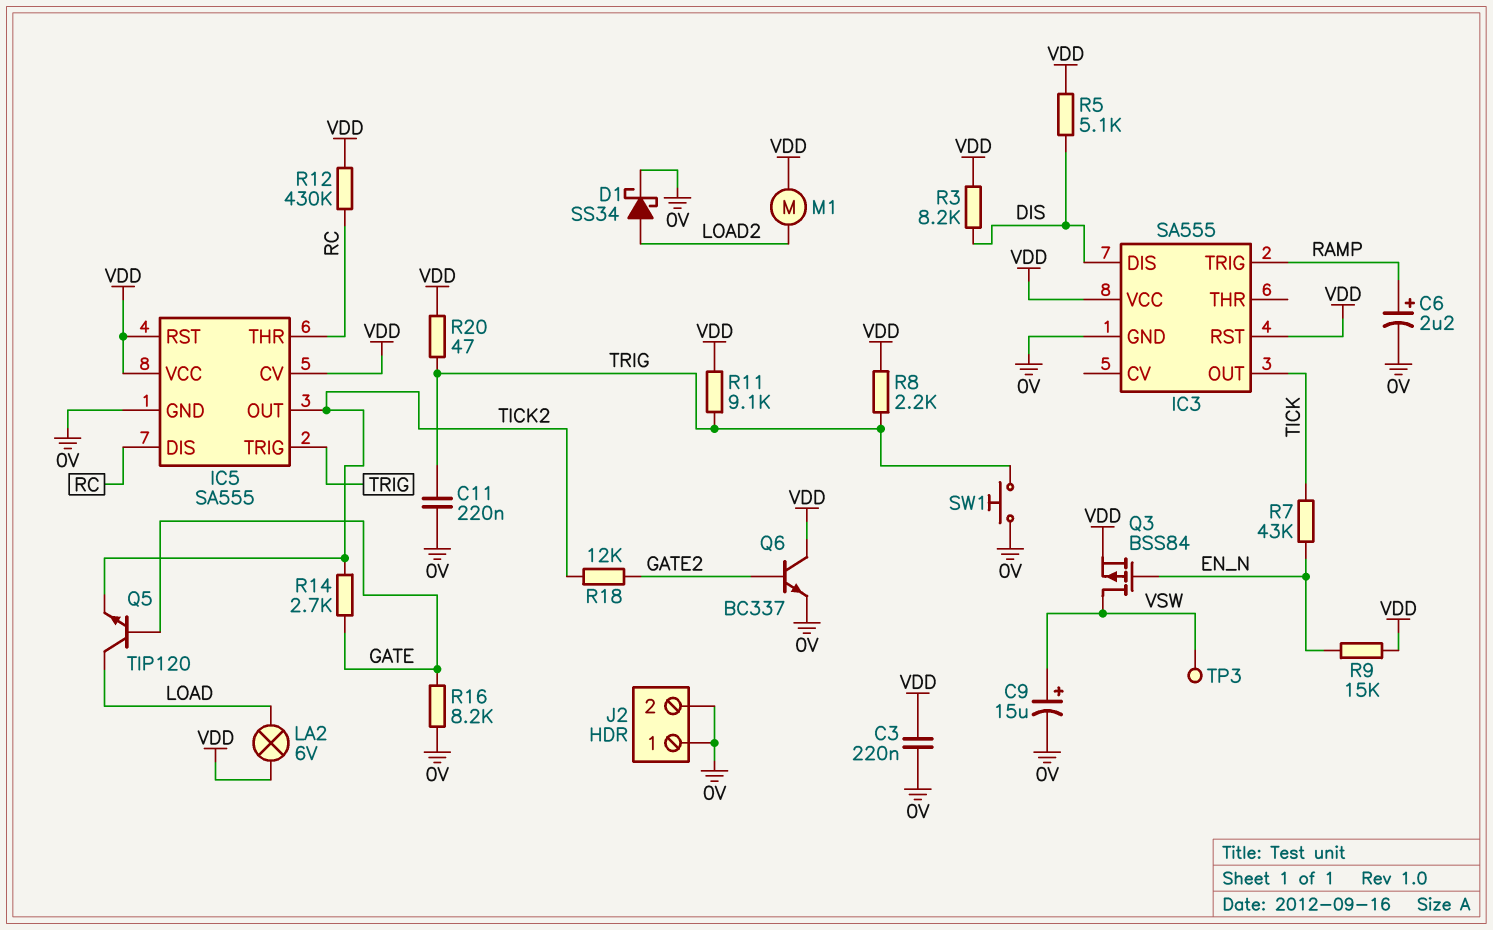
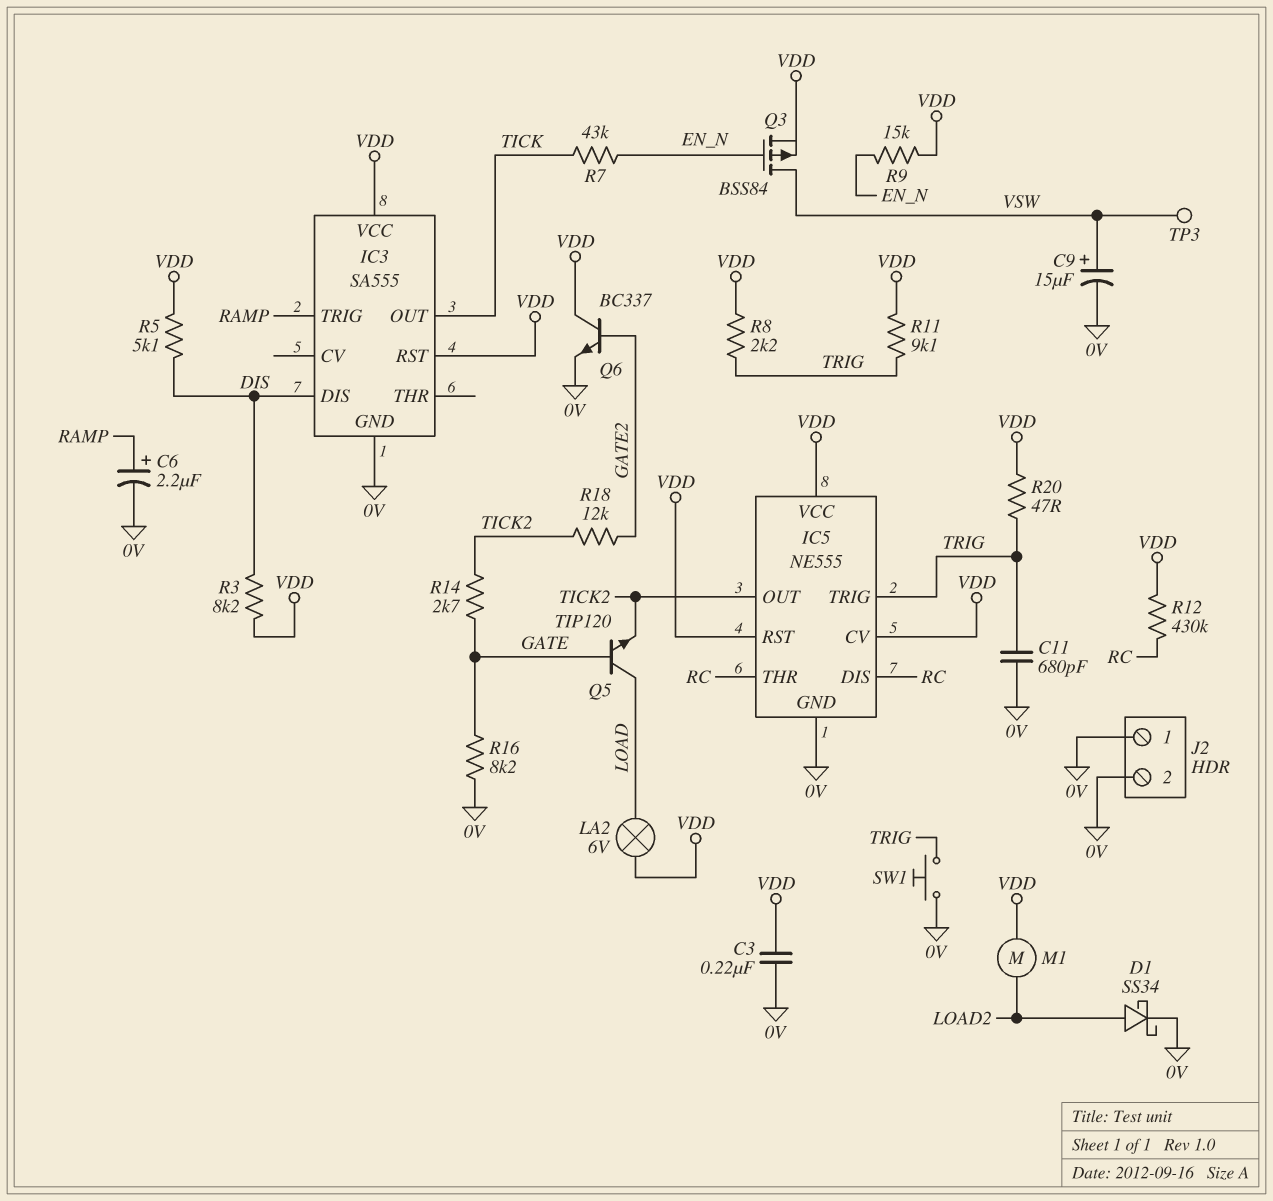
C11: 220nF (0V, TRIG) -> 680pF (0V, TRIG)
IC5: SA555 -> NE555

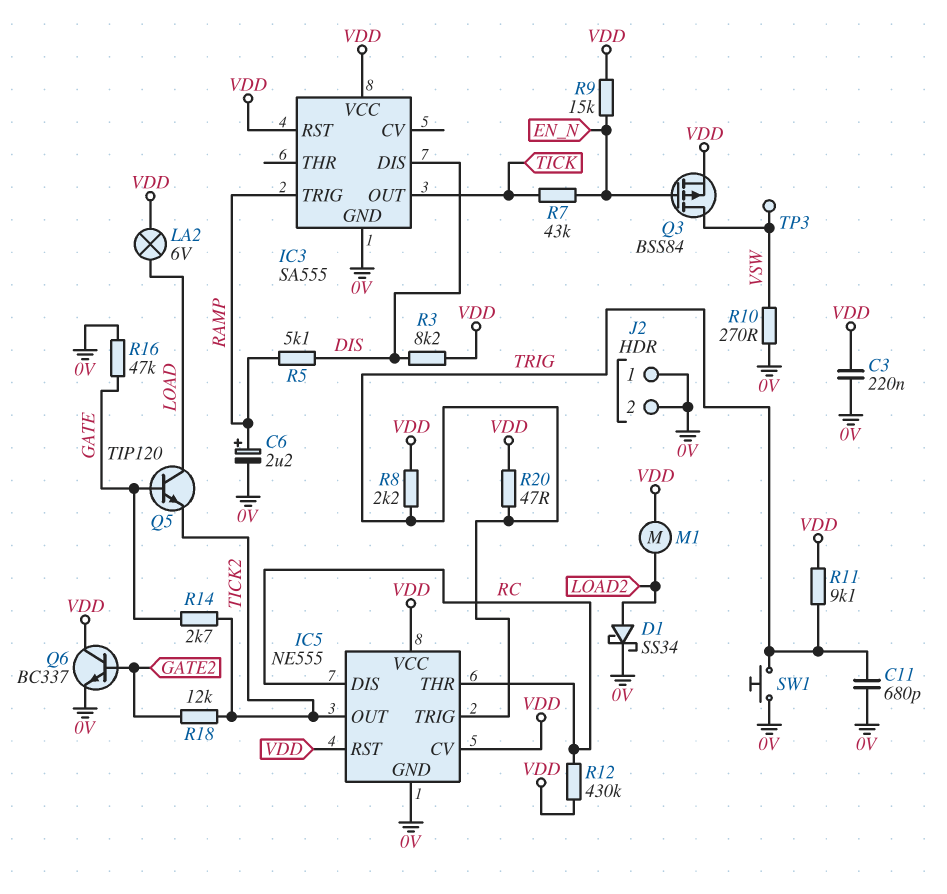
C9: 15uF (plus VSW, minus 0V) -> none
R5: 5.1k (DIS, VDD) -> 5.1k (DIS, RAMP)
R10: none -> 270 (0V, VSW)
R16: 8.2k (0V, GATE) -> 47k (0V, GATE)

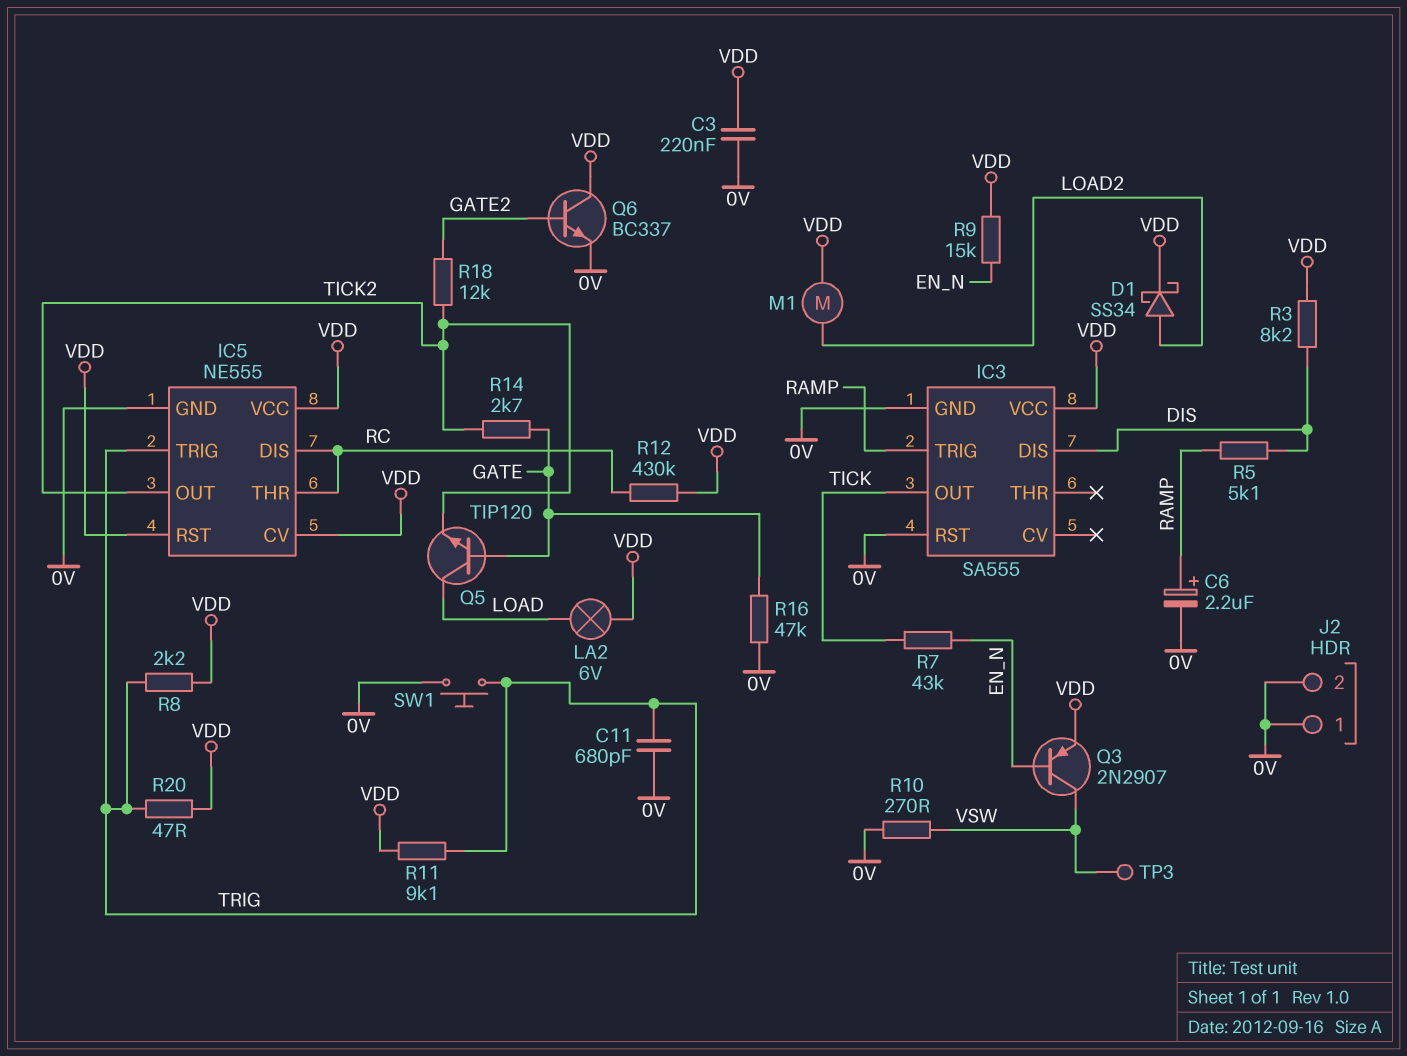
D1: schottky SS34 (A LOAD2, K 0V) -> schottky SS34 (A LOAD2, K VDD)
IC3 pin RST: VDD -> 0V
Q3: PMOS BSS84 (G EN_N, D VSW, S VDD) -> PNP 2N2907 (B EN_N, C VSW, E VDD)

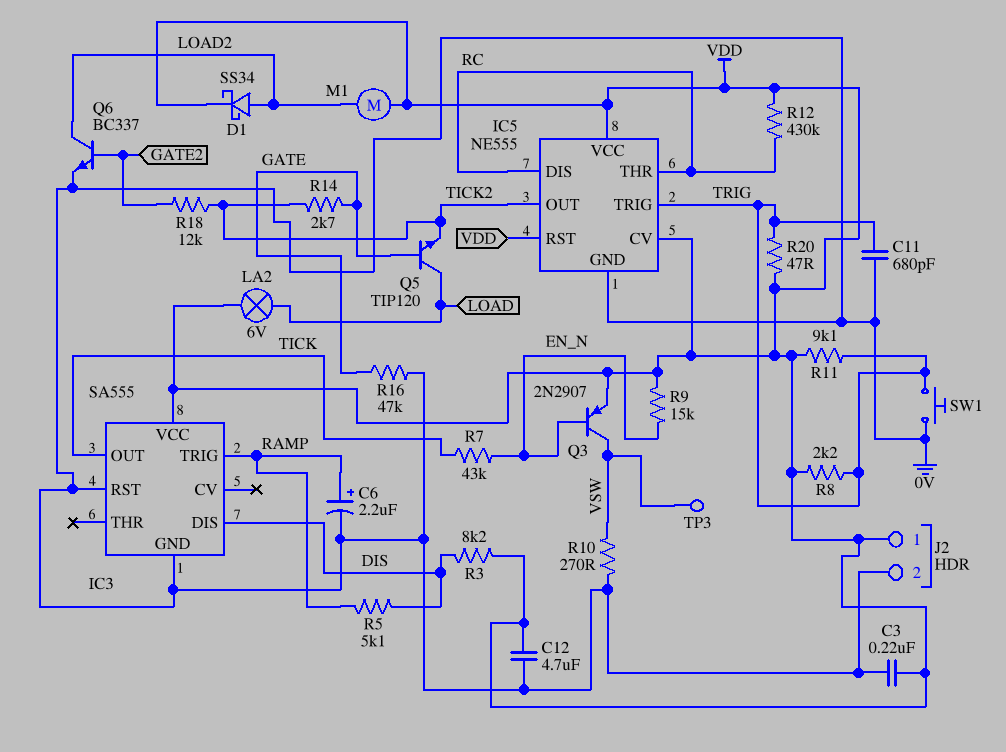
C12: none -> 4.7uF (0V, VDD)
J2 pin 1: 0V -> VDD
Q6: NPN BC337 (B GATE2, C VDD, E 0V) -> NPN BC337 (B GATE2, C LOAD2, E 0V)

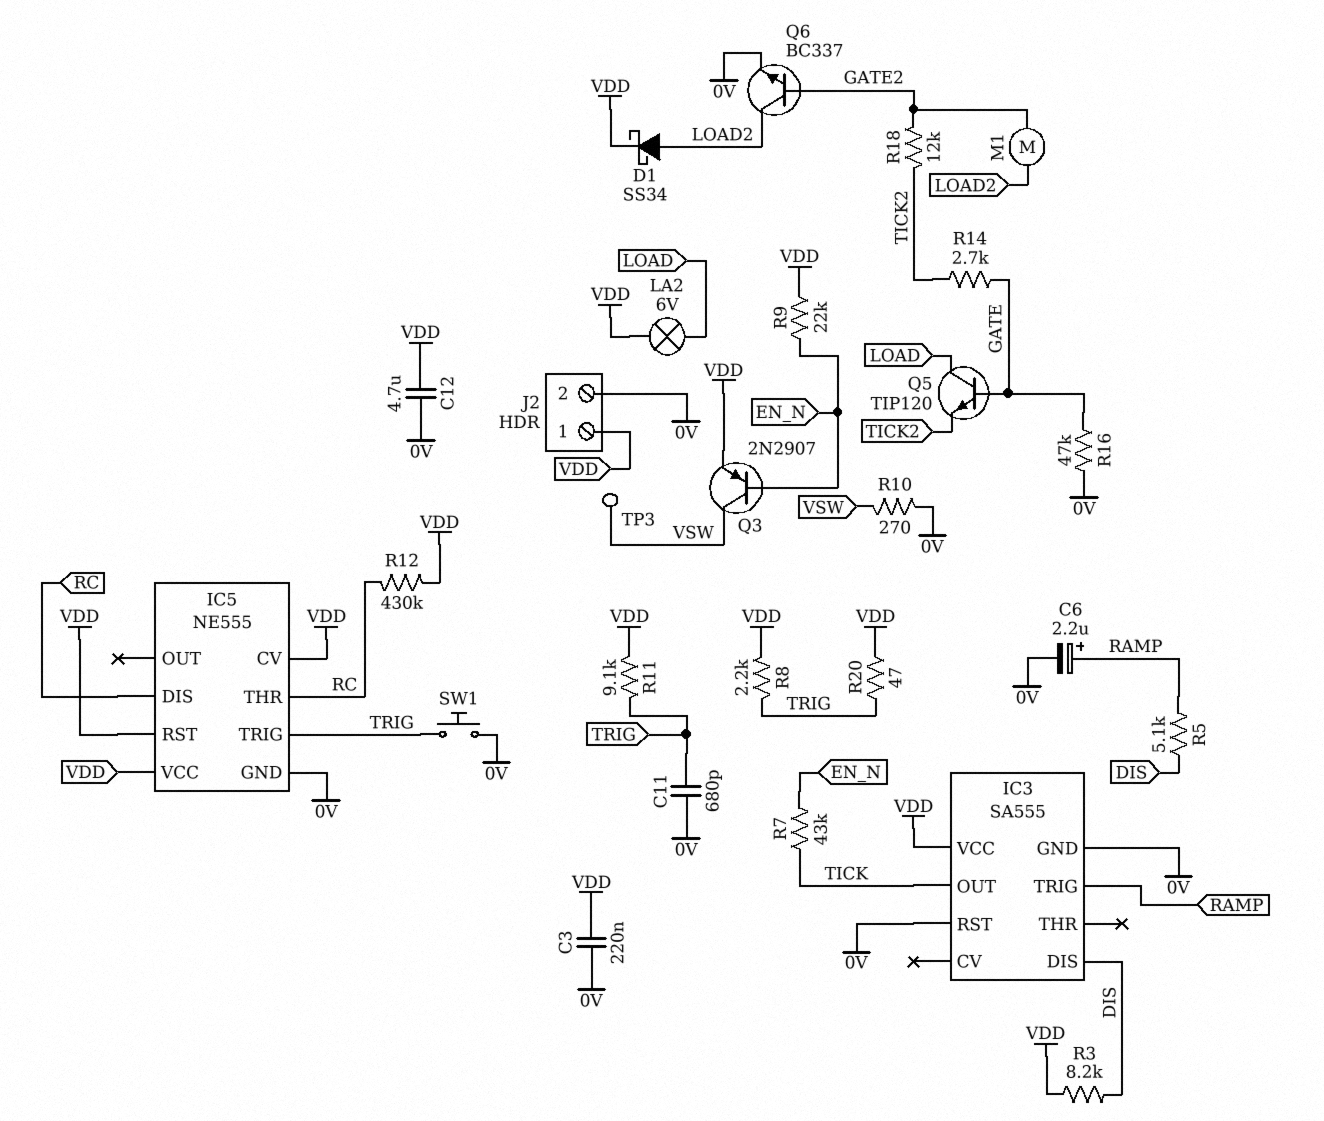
IC5 pin OUT: TICK2 -> none
M1: motor (LOAD2, VDD) -> motor (GATE2, LOAD2)
R9: 15k (EN_N, VDD) -> 22k (EN_N, VDD)

